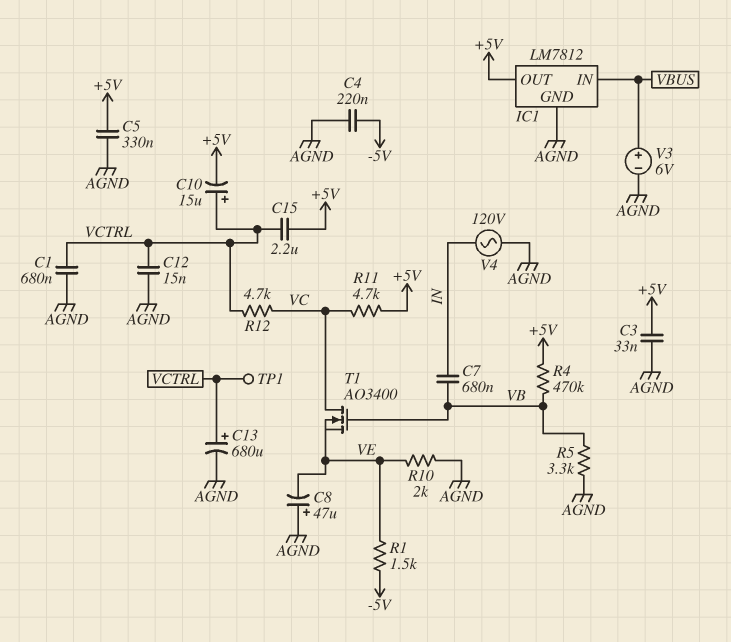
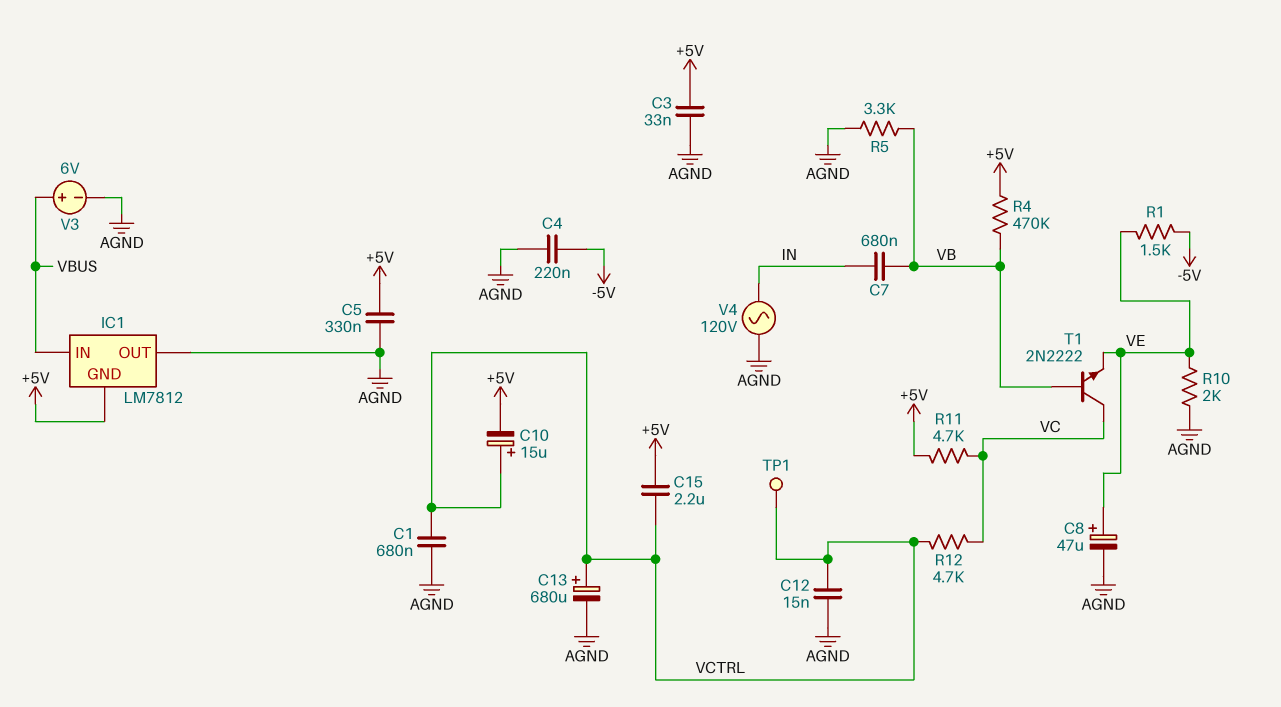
C8: 47uF (plus AGND, minus VE) -> 47uF (plus VE, minus AGND)
IC1 pin GND: AGND -> +5V
IC1 pin OUT: +5V -> AGND
T1: NMOS AO3400 (G VB, D VC, S VE) -> NPN 2N2222 (B VB, C VC, E VE)

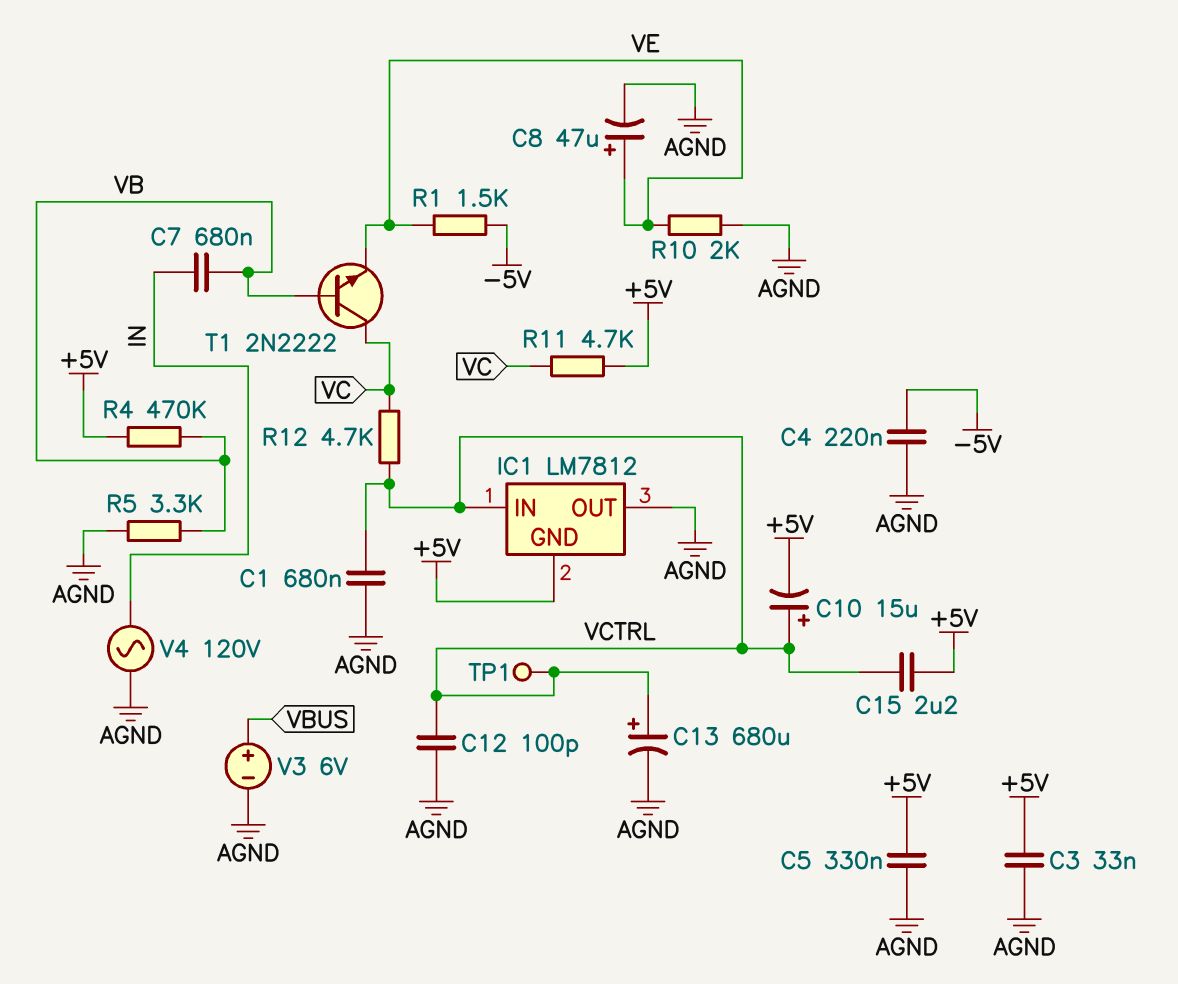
C12: 15nF (AGND, VCTRL) -> 100pF (AGND, VCTRL)
IC1 pin IN: VBUS -> VCTRL

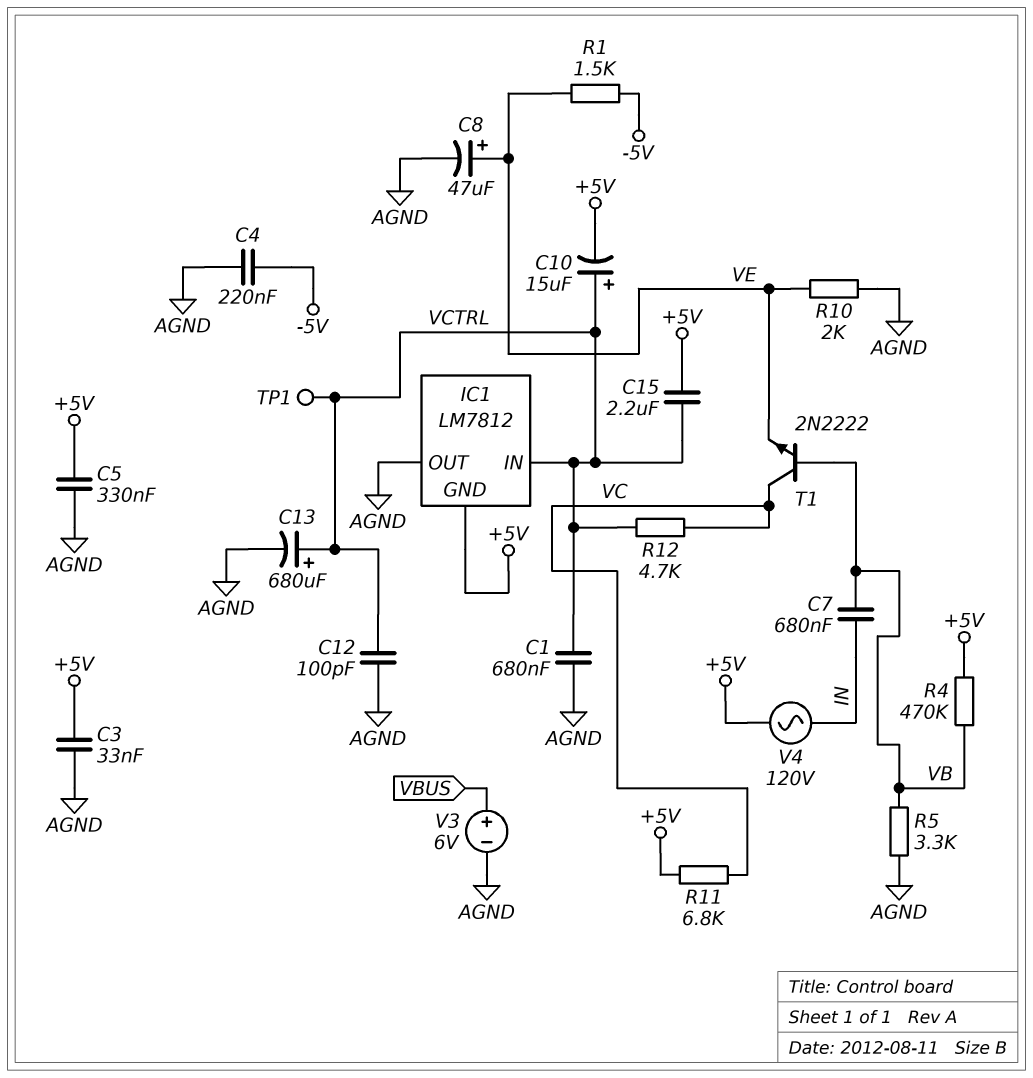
R11: 4.7k (+5V, VC) -> 6.8k (+5V, VC)
V4: AC 120V (AGND, IN) -> AC 120V (+5V, IN)

